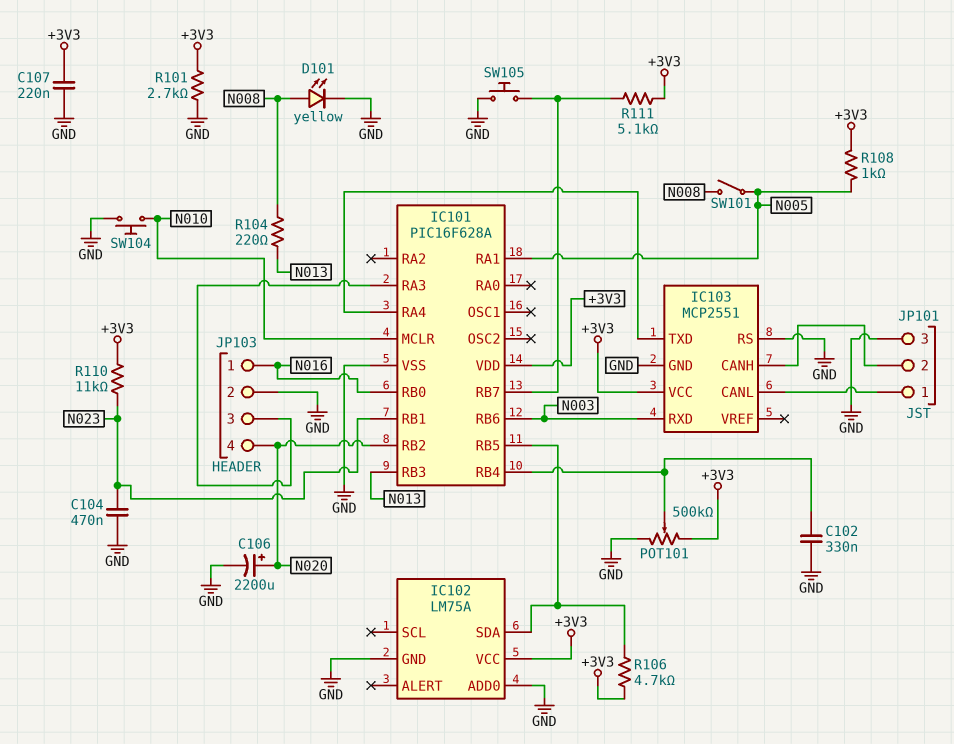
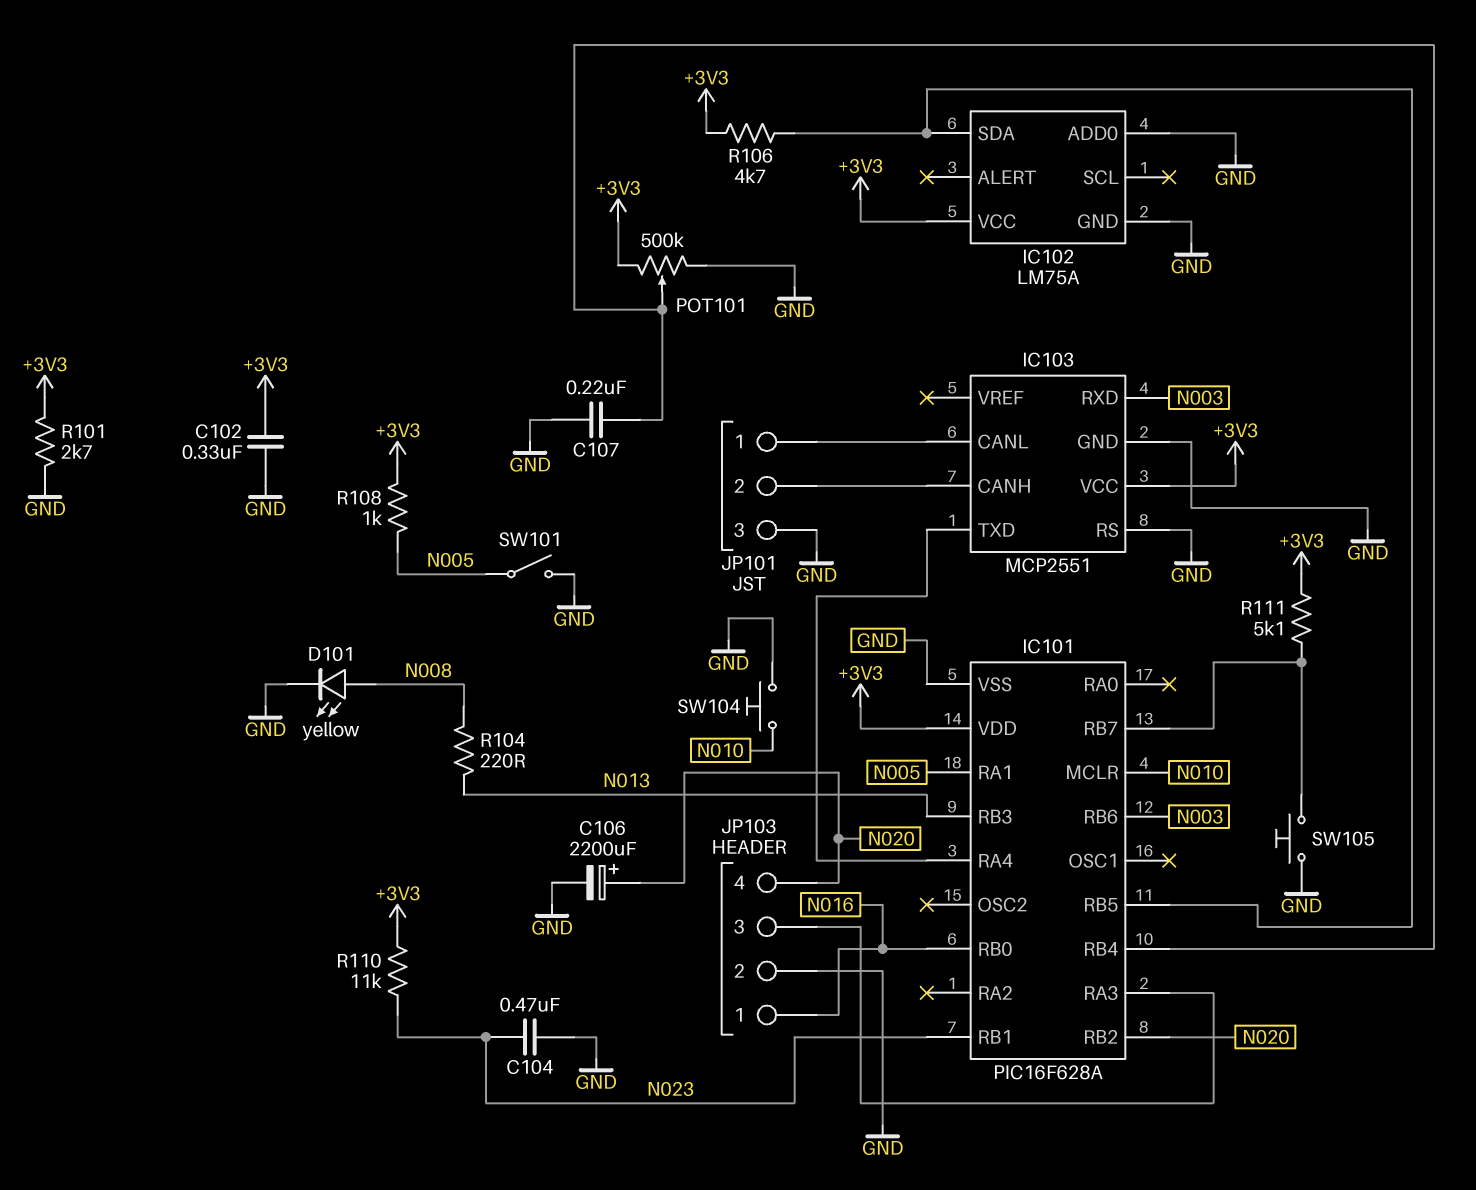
C102: 330nF (GND, IC101/RB4) -> 330nF (+3V3, GND)
C107: 220nF (+3V3, GND) -> 220nF (GND, IC101/RB4)
SW101: switch (N005, N008) -> switch (GND, N005)

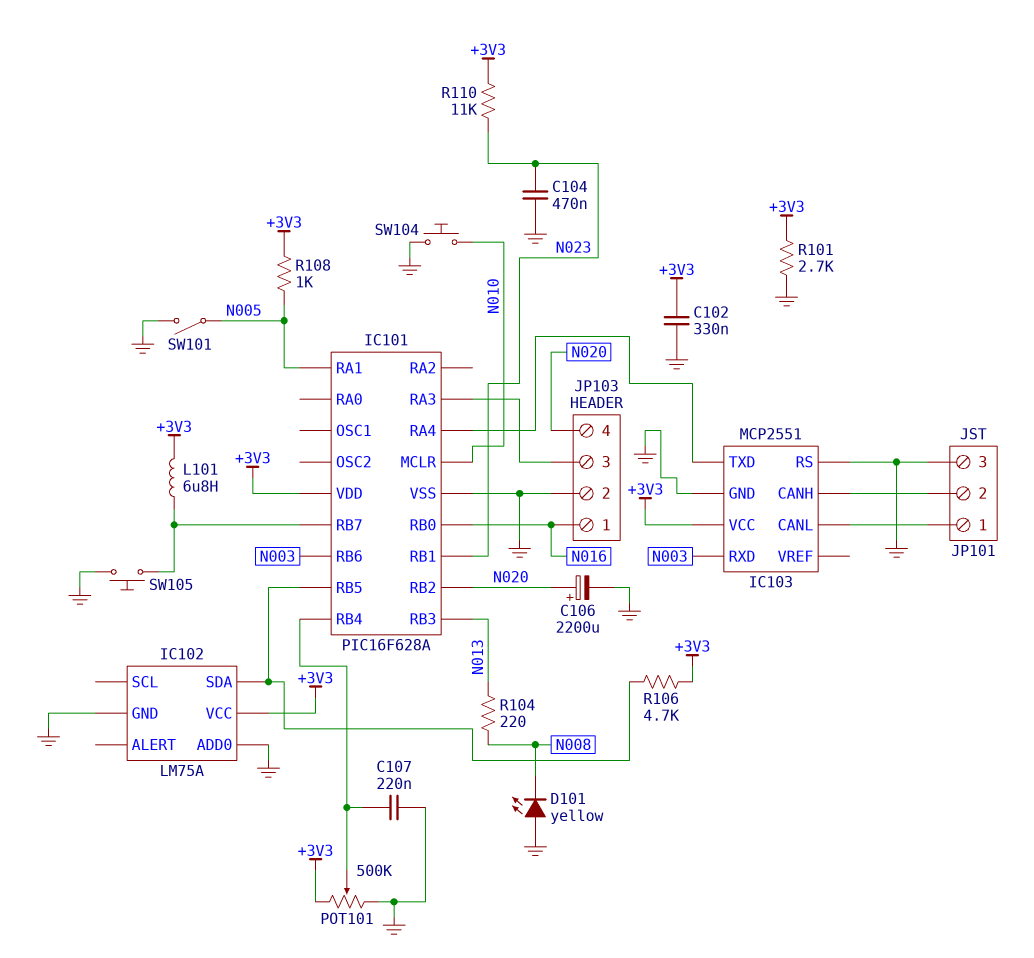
D101: LED yellow (A N008, K GND) -> LED yellow (A GND, K N008)
L101: none -> 6.8uH (+3V3, IC101/RB7)
R111: 5.1k (+3V3, IC101/RB7) -> none

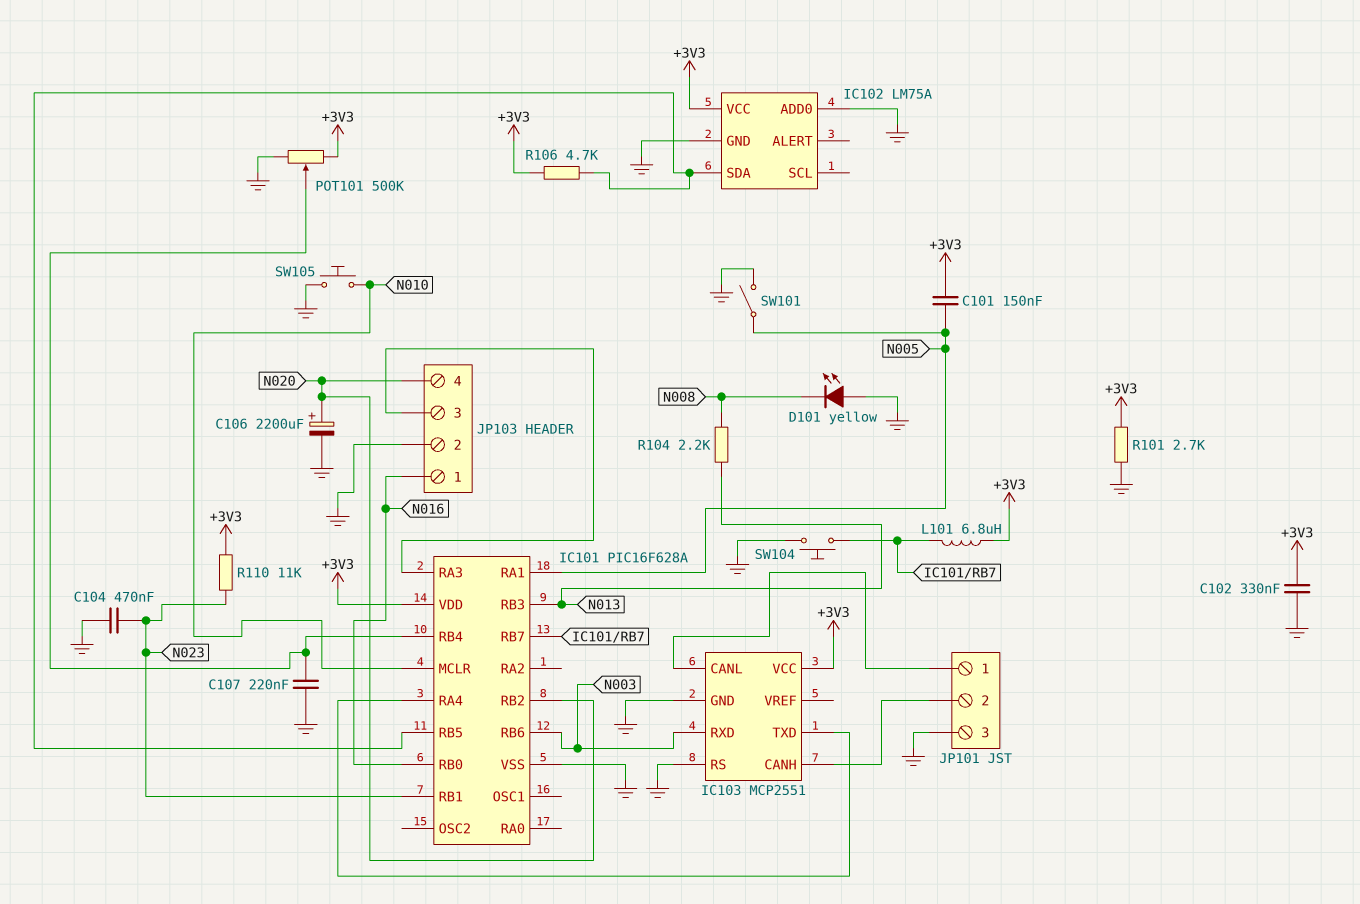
C101: none -> 150nF (+3V3, N005)
R104: 220 (N008, N013) -> 2.2k (N008, N013)
R108: 1k (+3V3, N005) -> none
SW104: button (GND, N010) -> button (GND, IC101/RB7)
SW105: button (GND, IC101/RB7) -> button (GND, N010)

